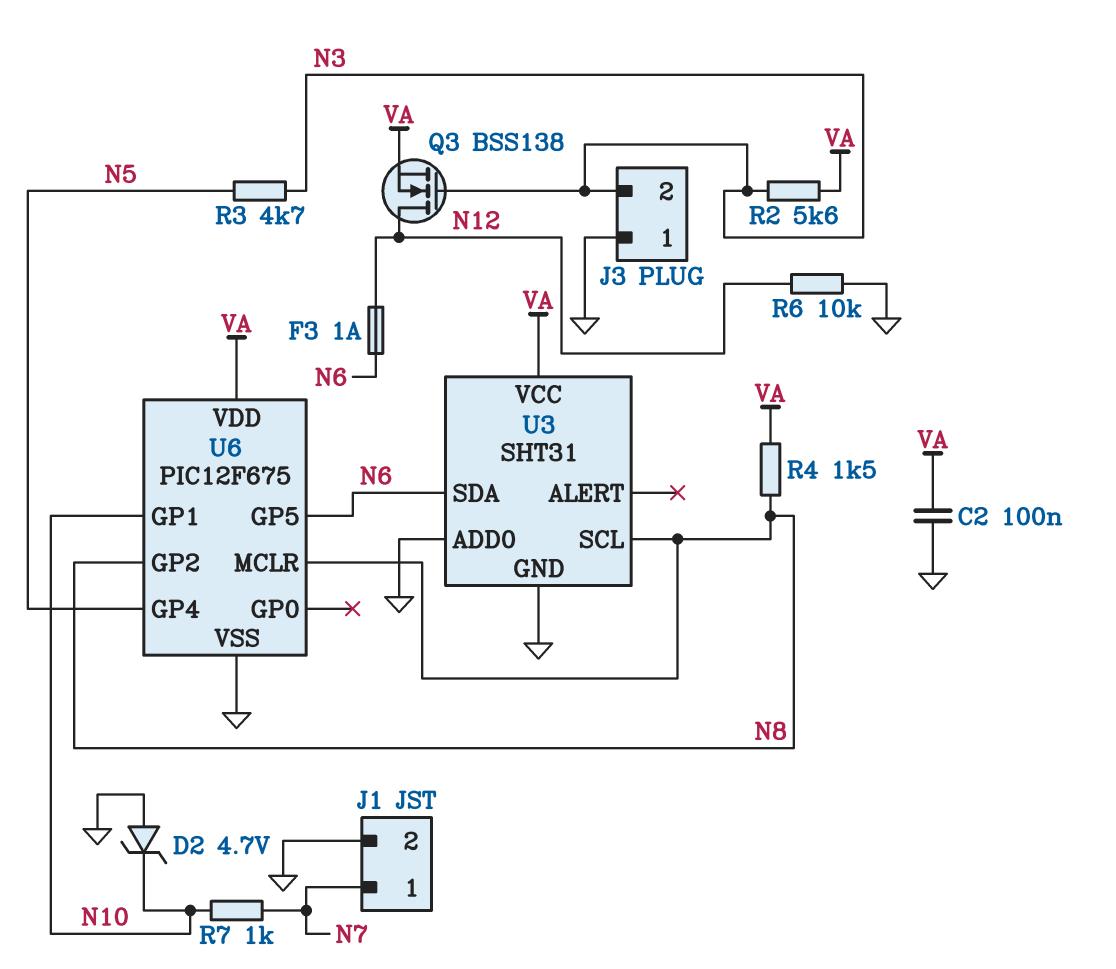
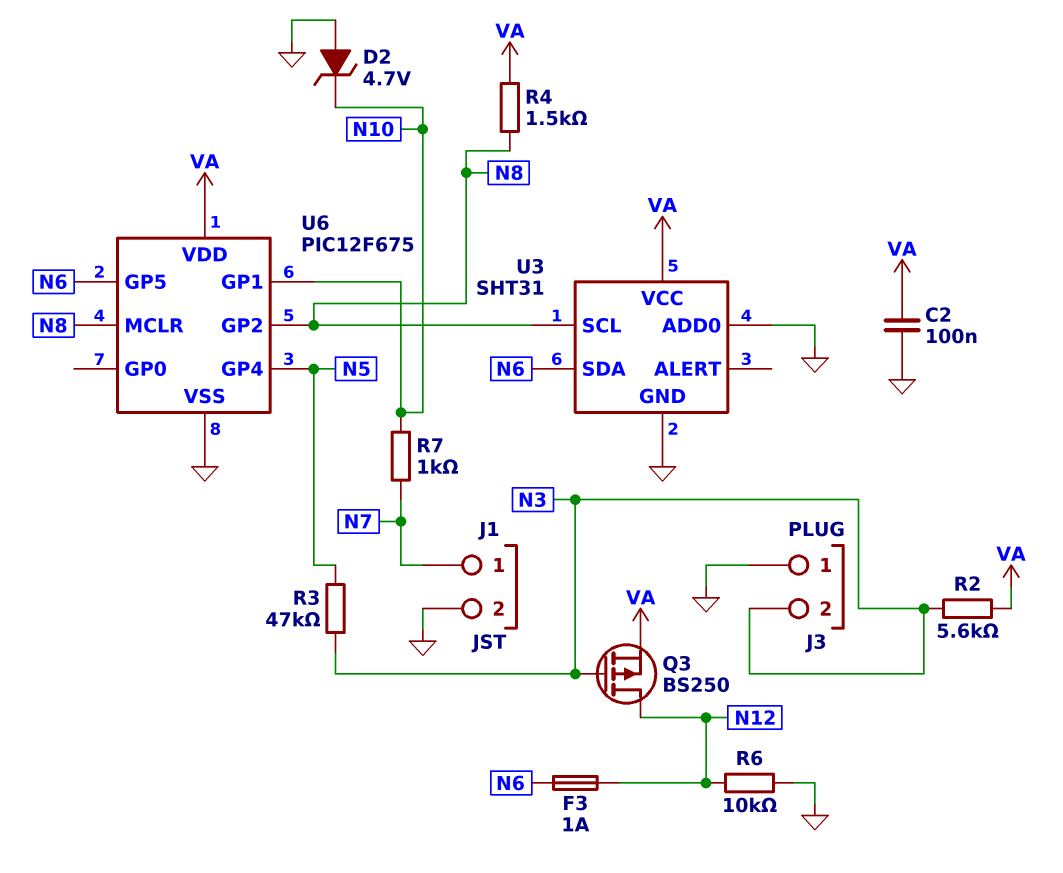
Q3: NMOS BSS138 (G N3, D N12, S VA) -> PMOS BS250 (G N3, D N12, S VA)
R3: 4.7k (N3, N5) -> 47k (N3, N5)

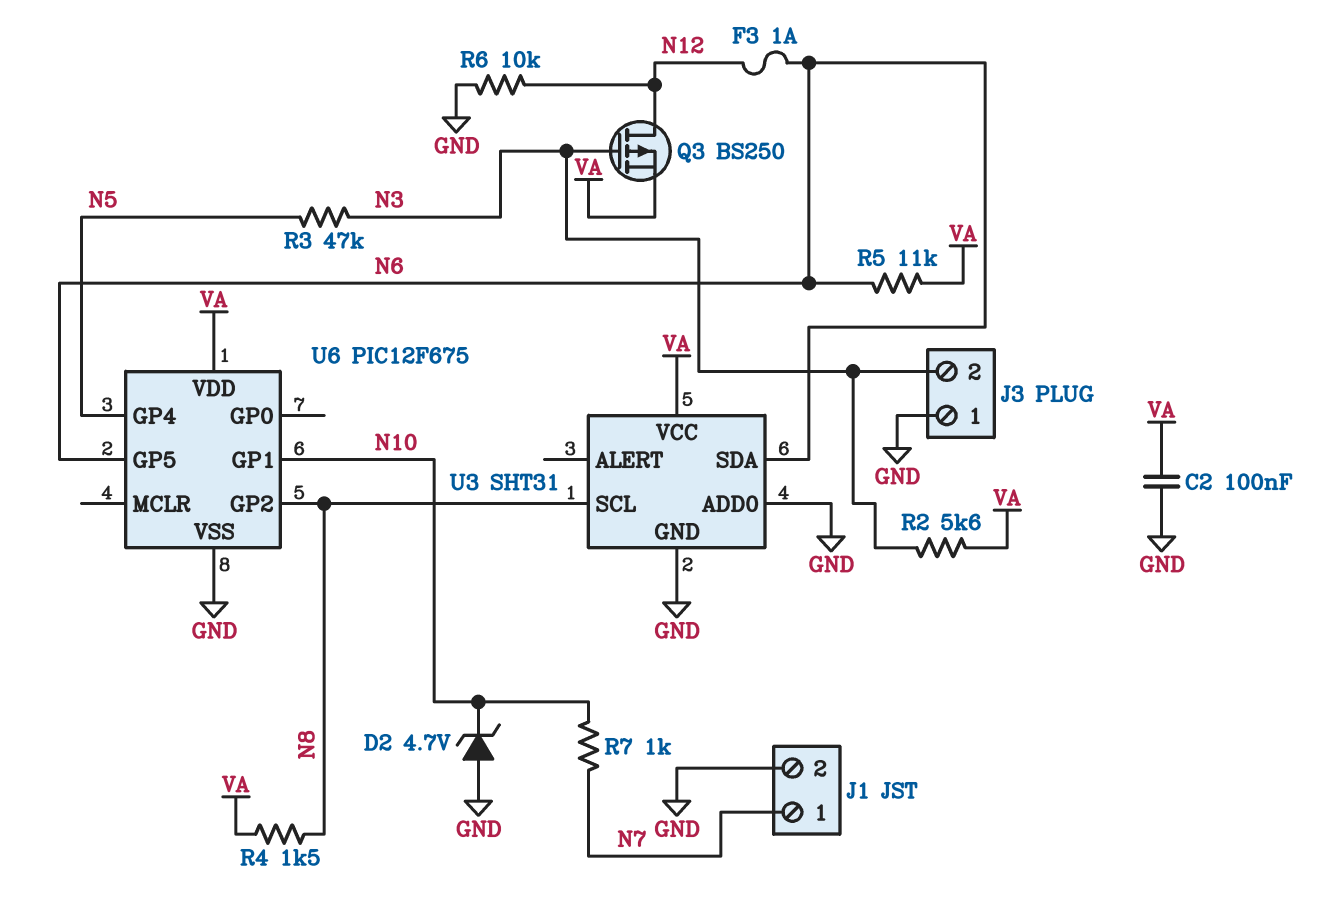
R5: none -> 11k (N6, VA)
U6 pin MCLR: N8 -> none

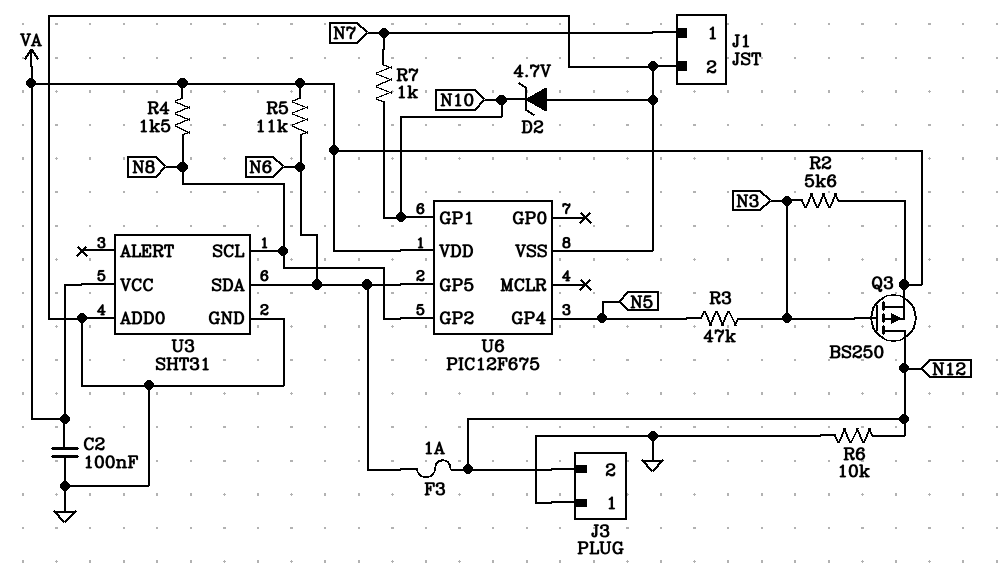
J3 pin 2: N3 -> N12

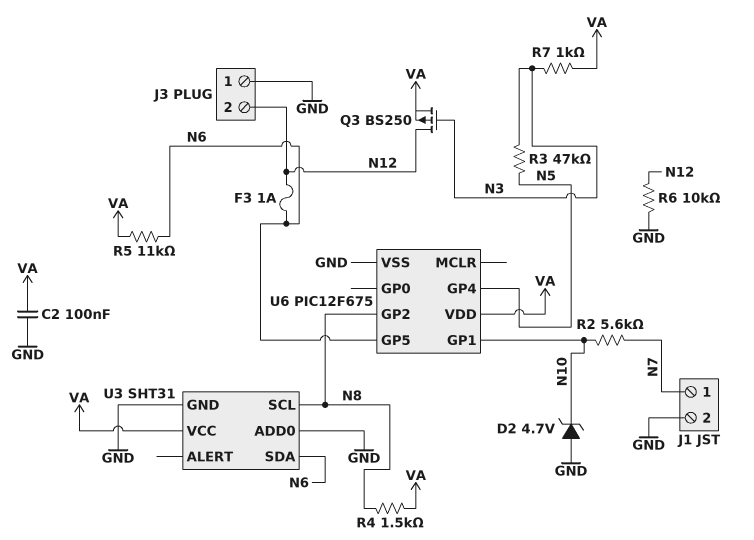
R2: 5.6k (N3, VA) -> 5.6k (N7, N10)
R7: 1k (N7, N10) -> 1k (N3, VA)

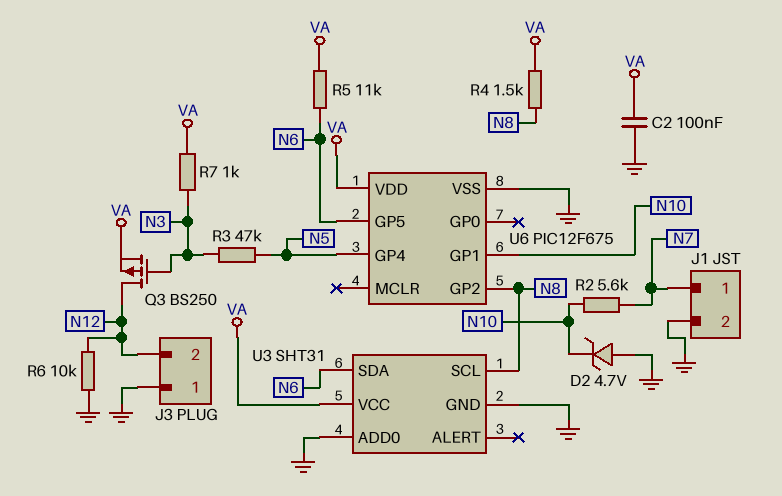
F3: 1A (N6, N12) -> none

